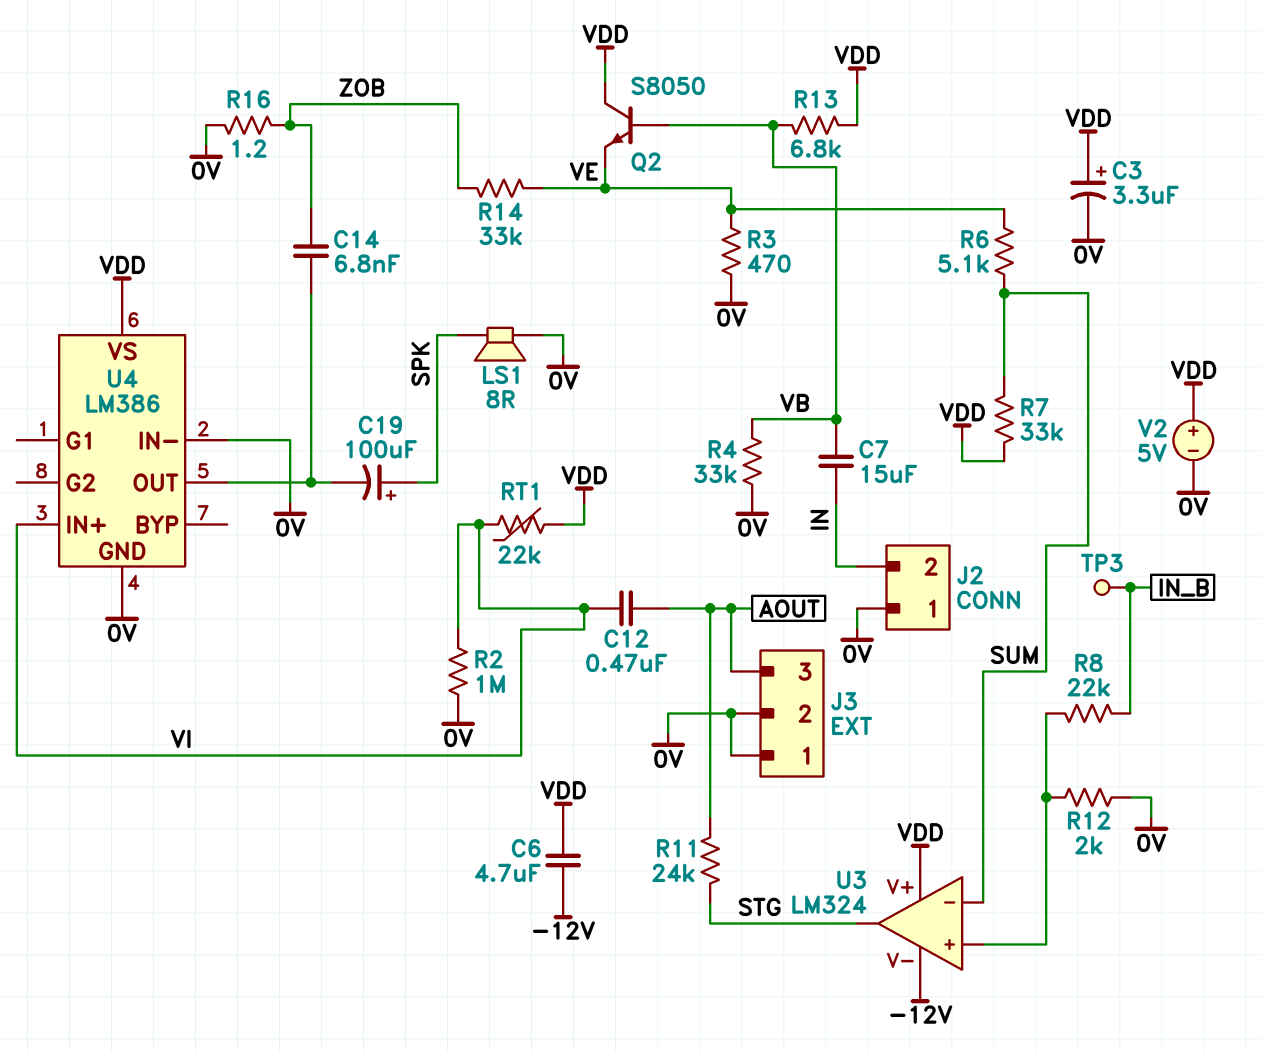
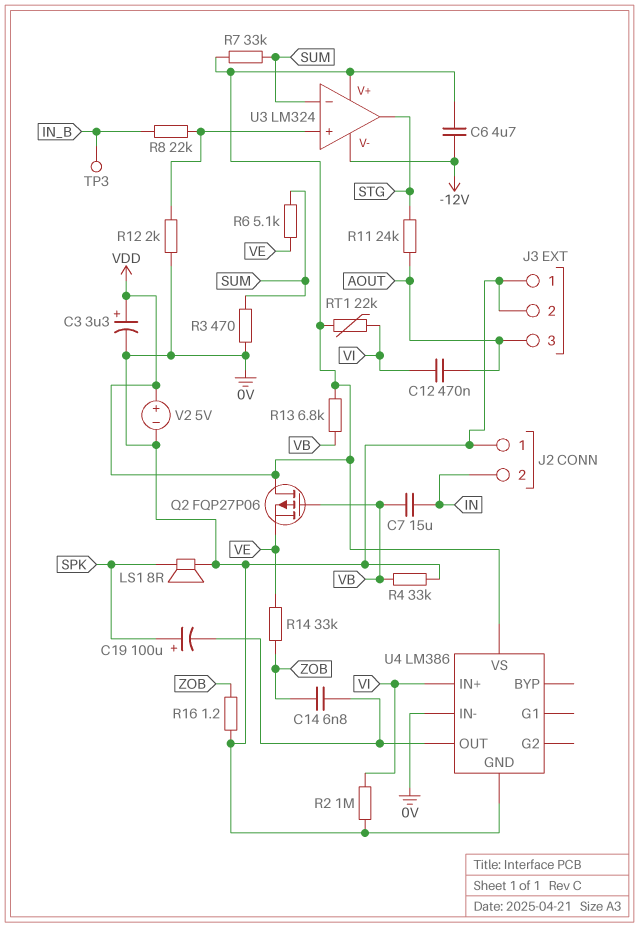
Q2: NPN S8050 (B VB, C VDD, E VE) -> PMOS FQP27P06 (G VB, D VDD, S VE)
R3: 470 (0V, VE) -> 470 (0V, SUM)

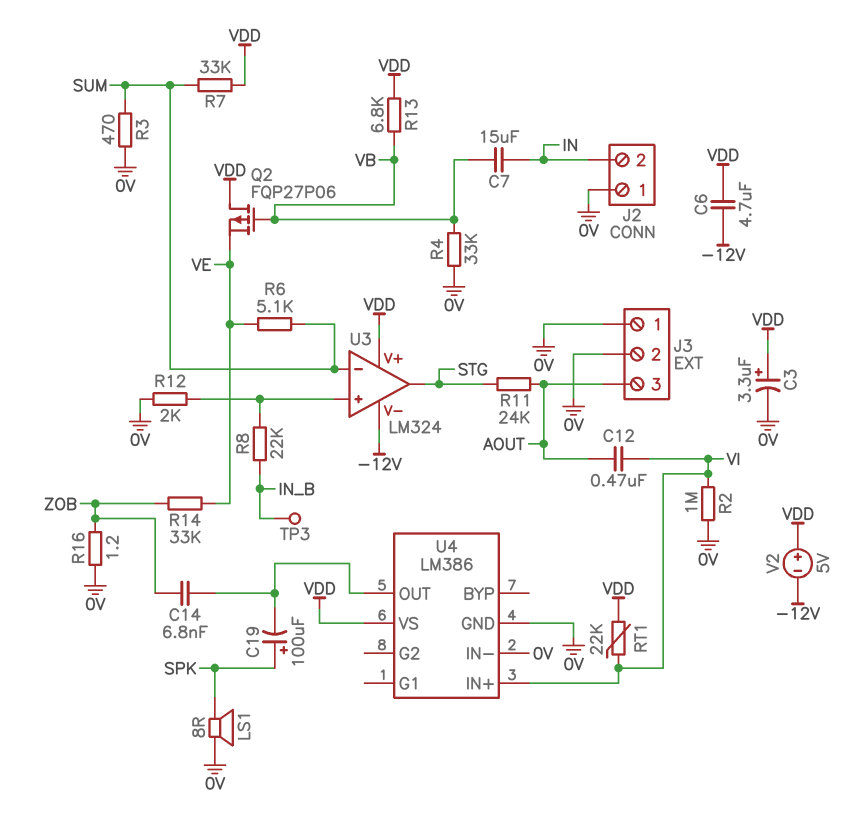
V2: 5V (plus VDD, minus 0V) -> 5V (plus VDD, minus -12V)

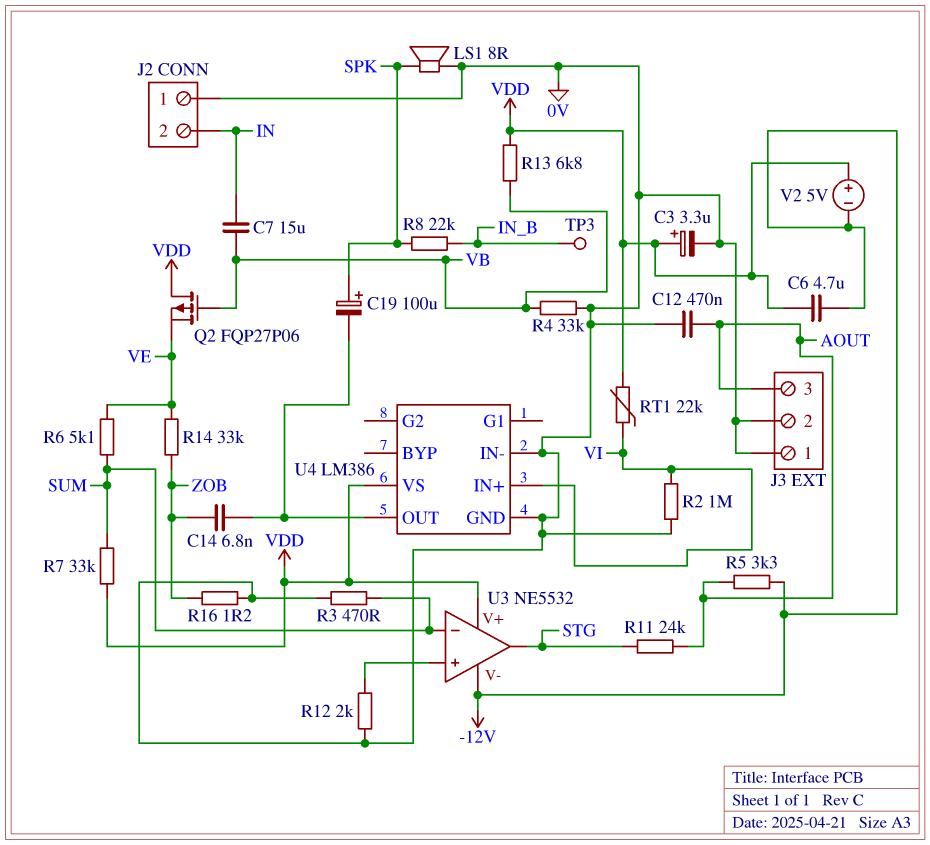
C12: 470nF (AOUT, VI) -> 470nF (0V, AOUT)
R5: none -> 3.3k (-12V, AOUT)
R8: 22k (IN_B, U3/in+) -> 22k (IN_B, SPK)
U3: LM324 -> NE5532

